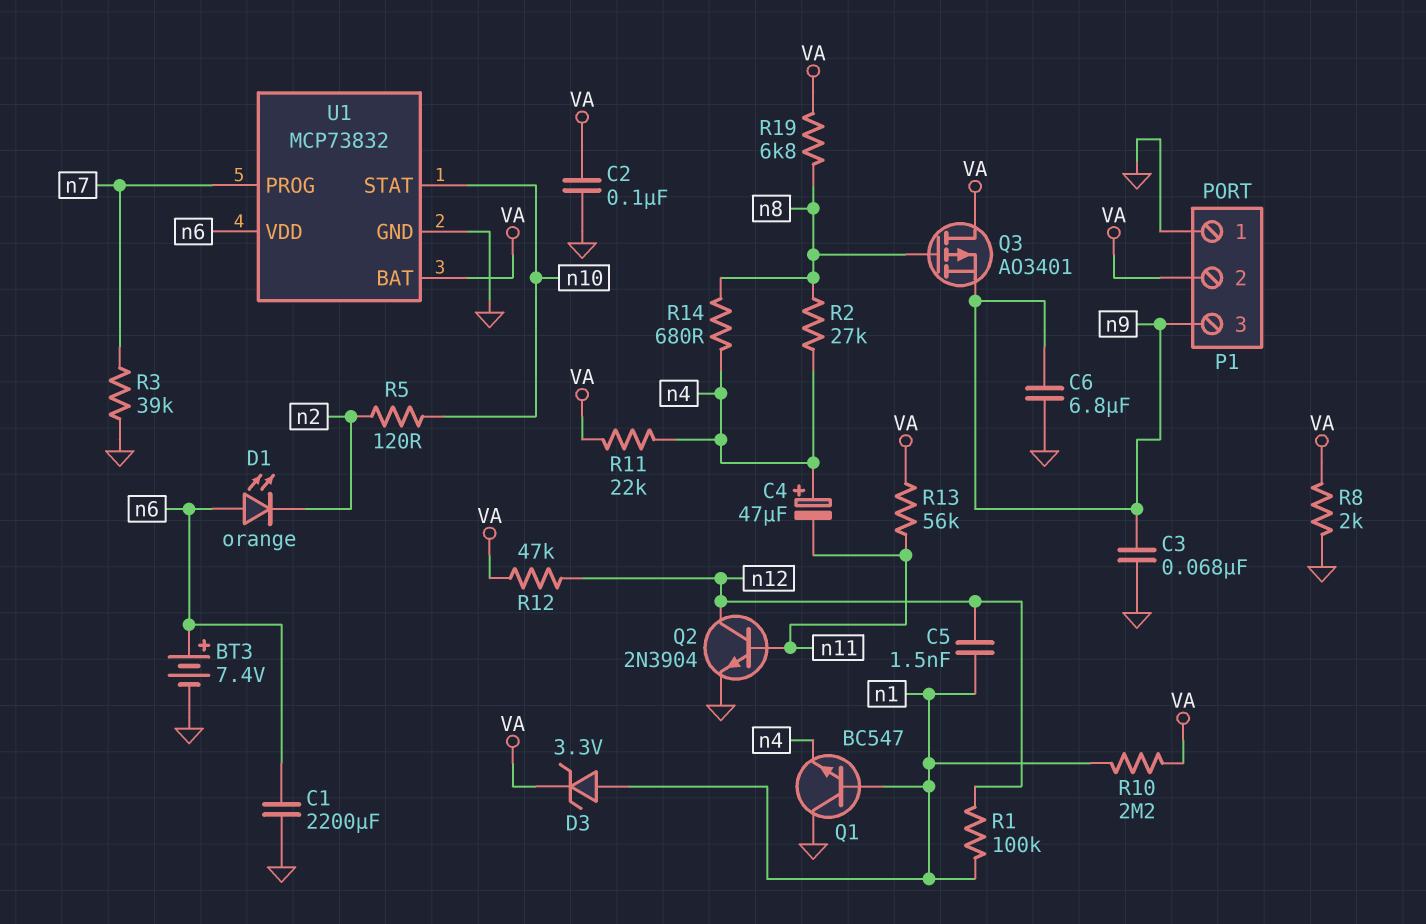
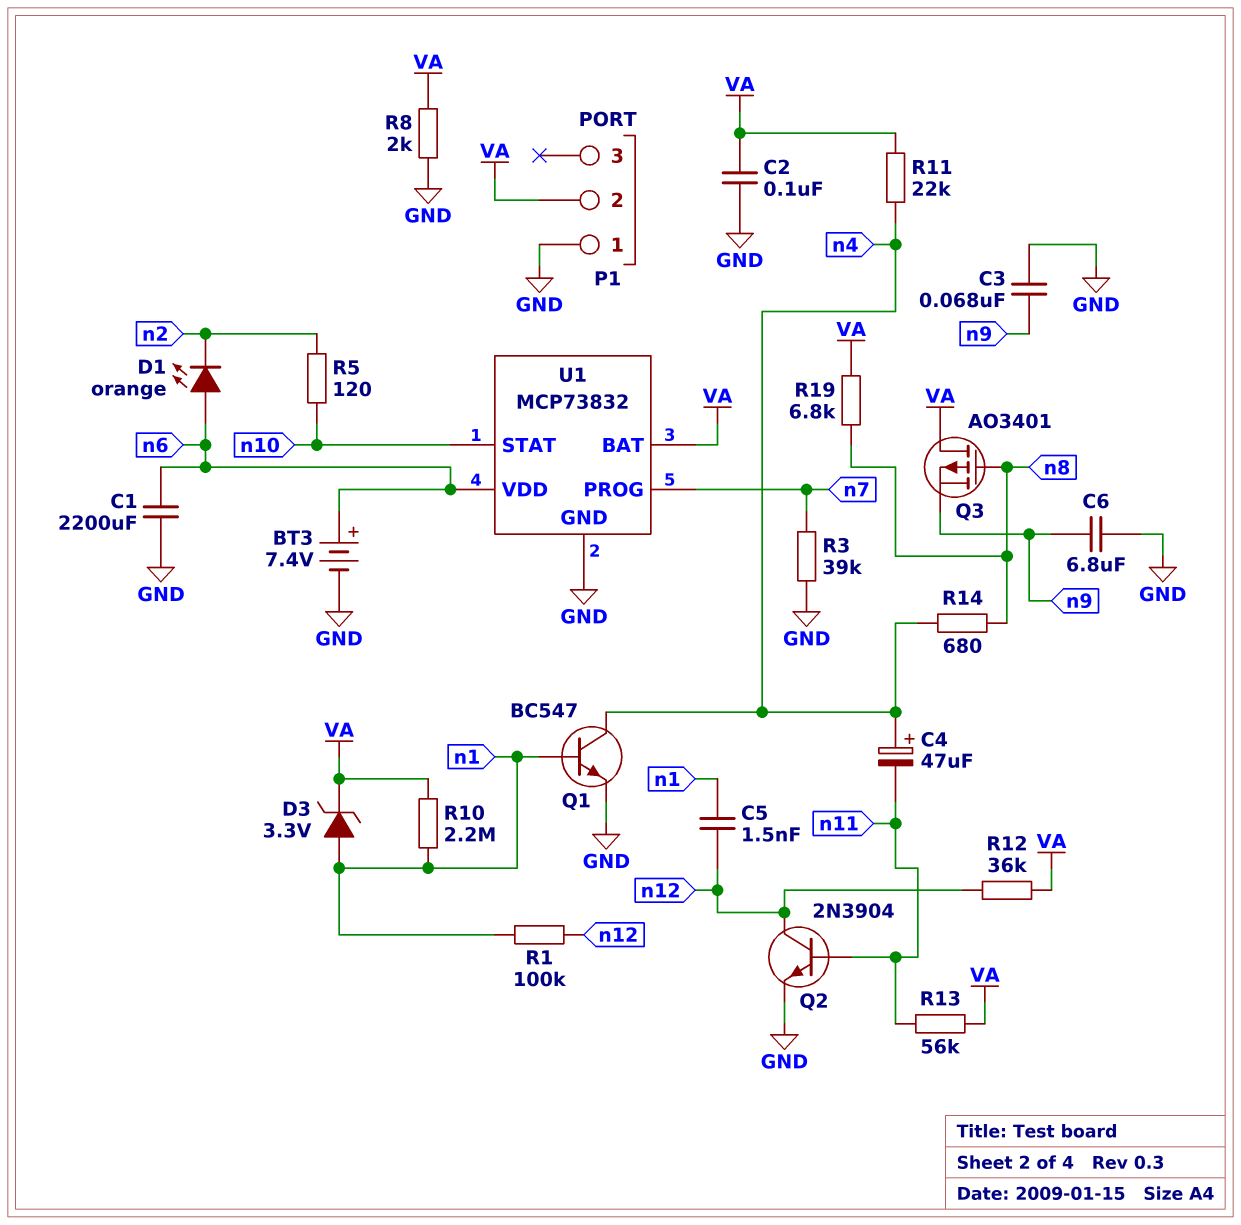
P1 pin 3: n9 -> none
Q1: NPN BC547 (B n1, C GND, E n4) -> NPN BC547 (B n1, C n4, E GND)
R2: 27k (n4, n8) -> none
R12: 47k (VA, n12) -> 36k (VA, n12)

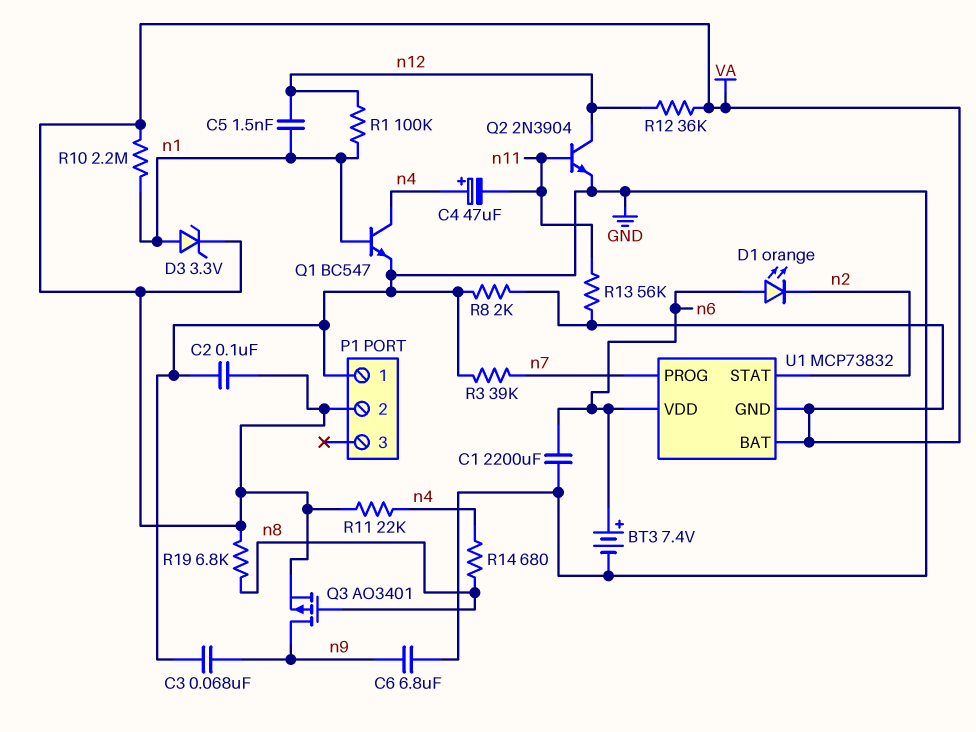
Q3: PMOS AO3401 (G n8, D VA, S n9) -> PMOS AO3401 (G n8, D n9, S VA)
R5: 120 (n2, n10) -> none
U1 pin GND: GND -> VA
U1 pin STAT: n10 -> n2

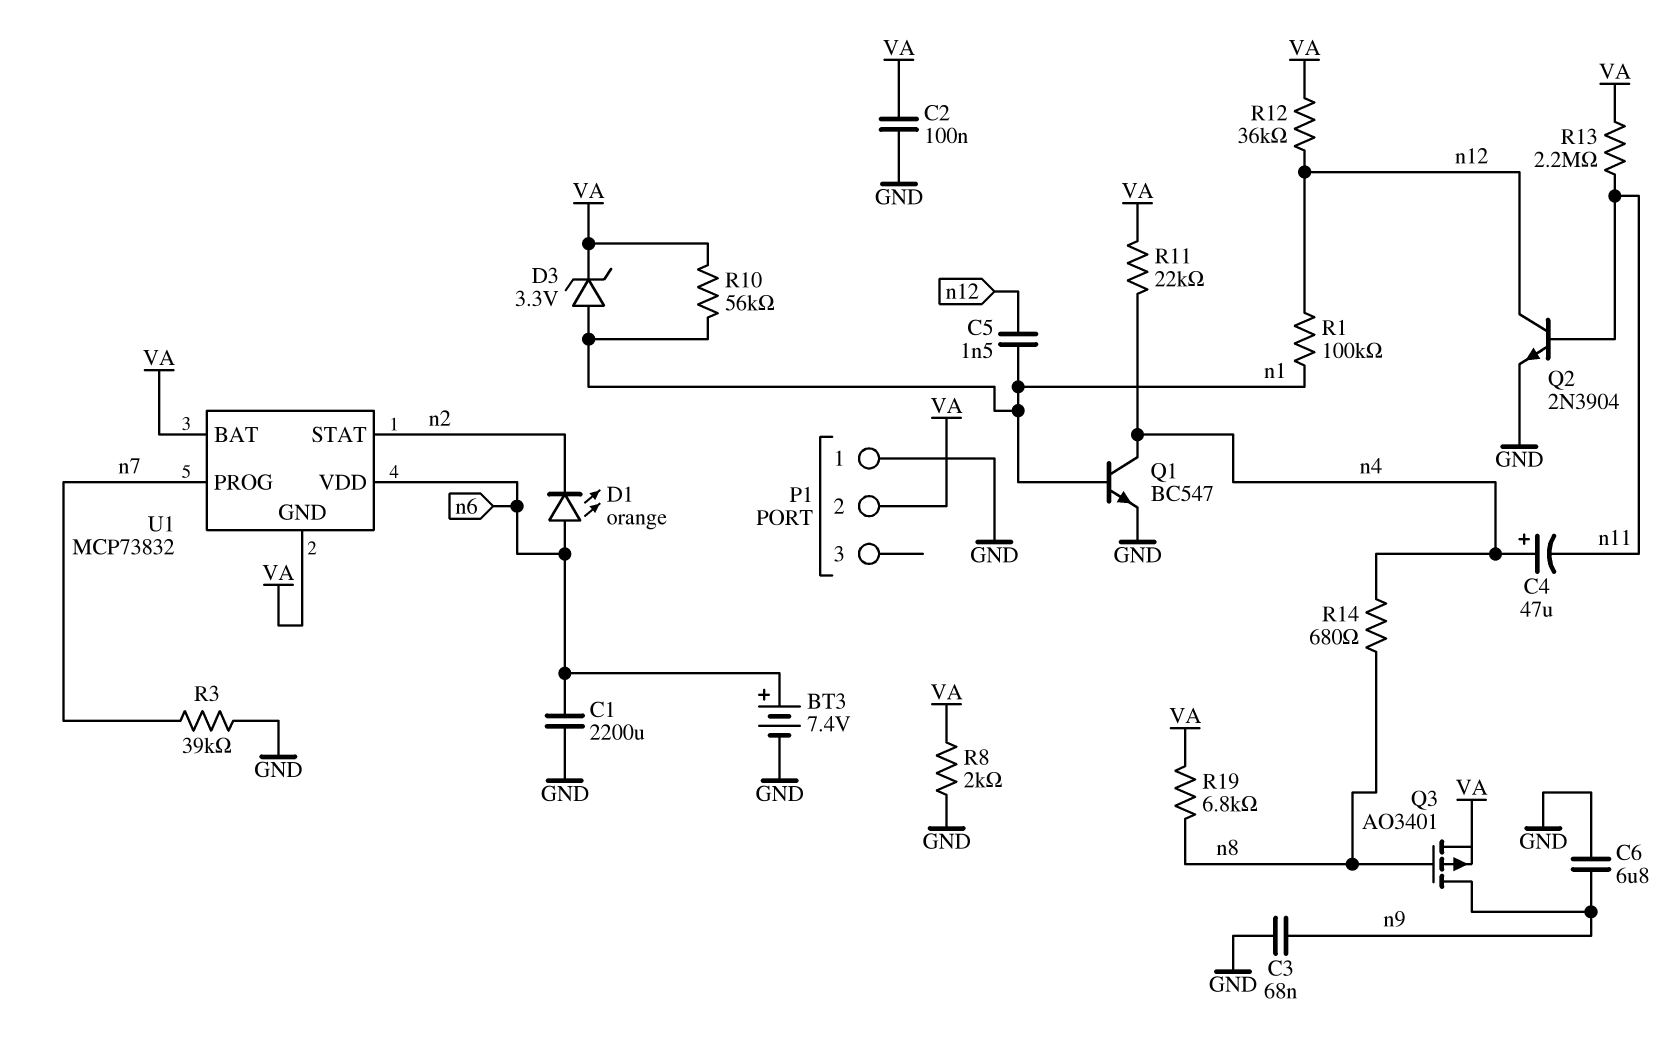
R10: 2.2M (VA, n1) -> 56k (VA, n1)
R13: 56k (VA, n11) -> 2.2M (VA, n11)

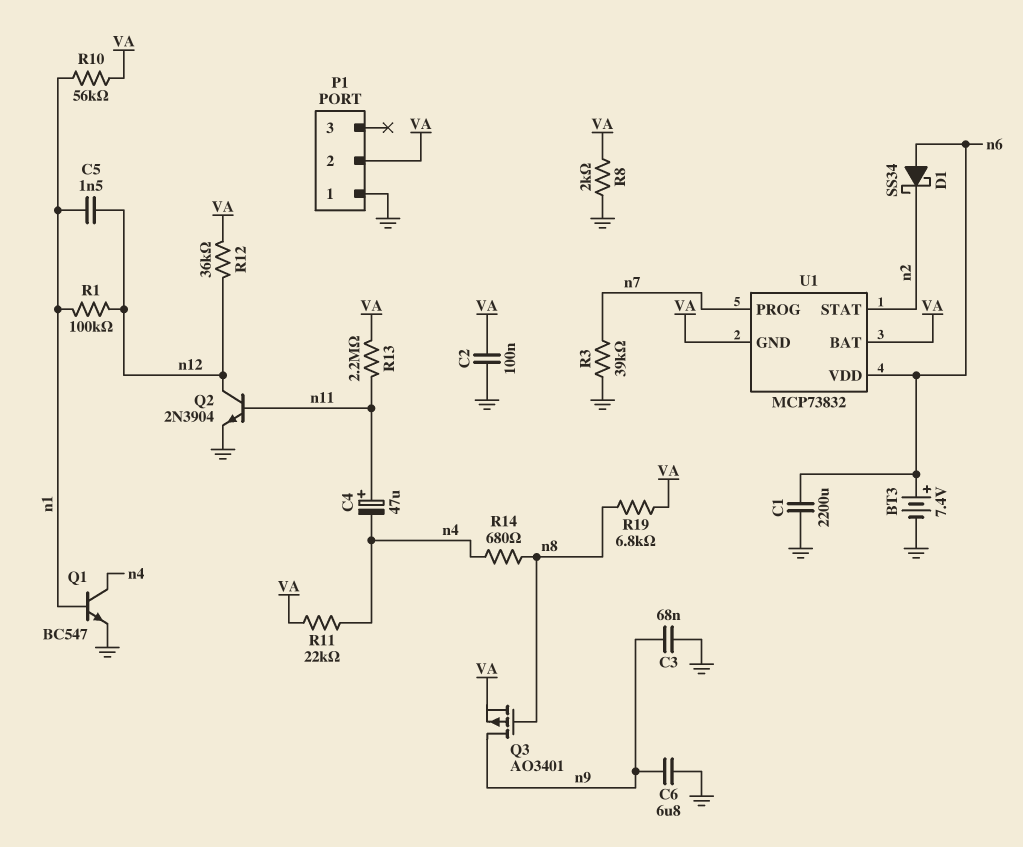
C4: 47uF (plus n4, minus n11) -> 47uF (plus n11, minus n4)
D1: LED orange (A n6, K n2) -> schottky SS34 (A n6, K n2)
D3: zener 3.3V (A n1, K VA) -> none

